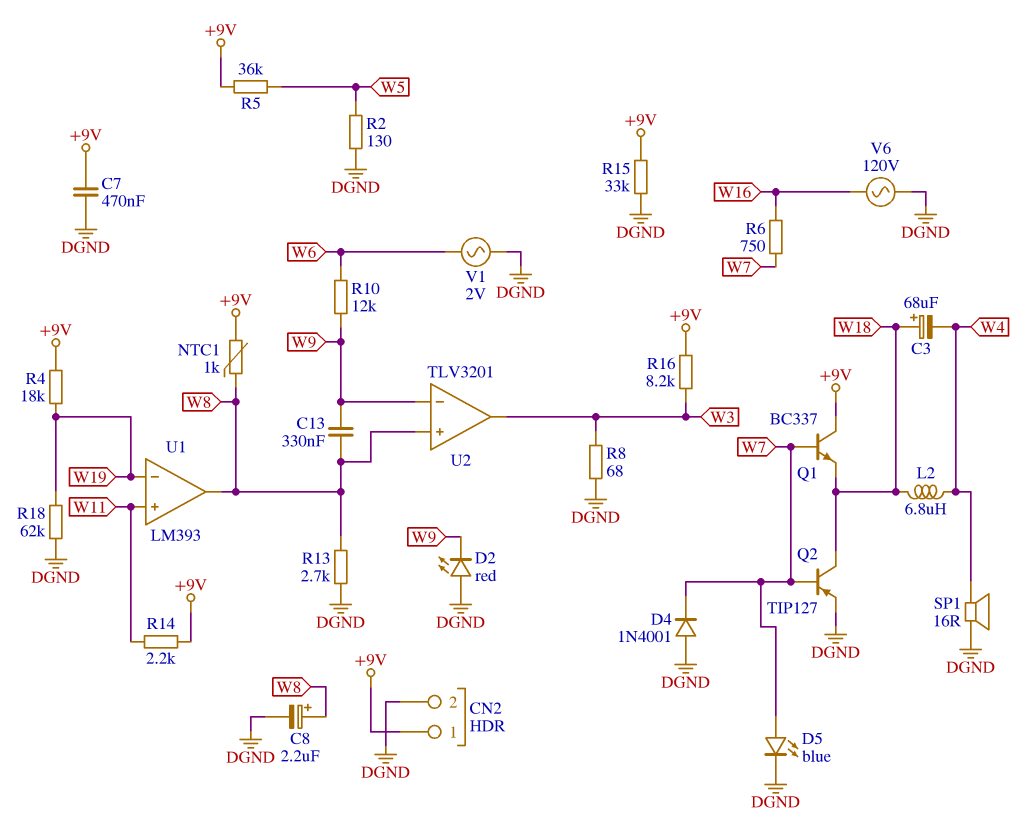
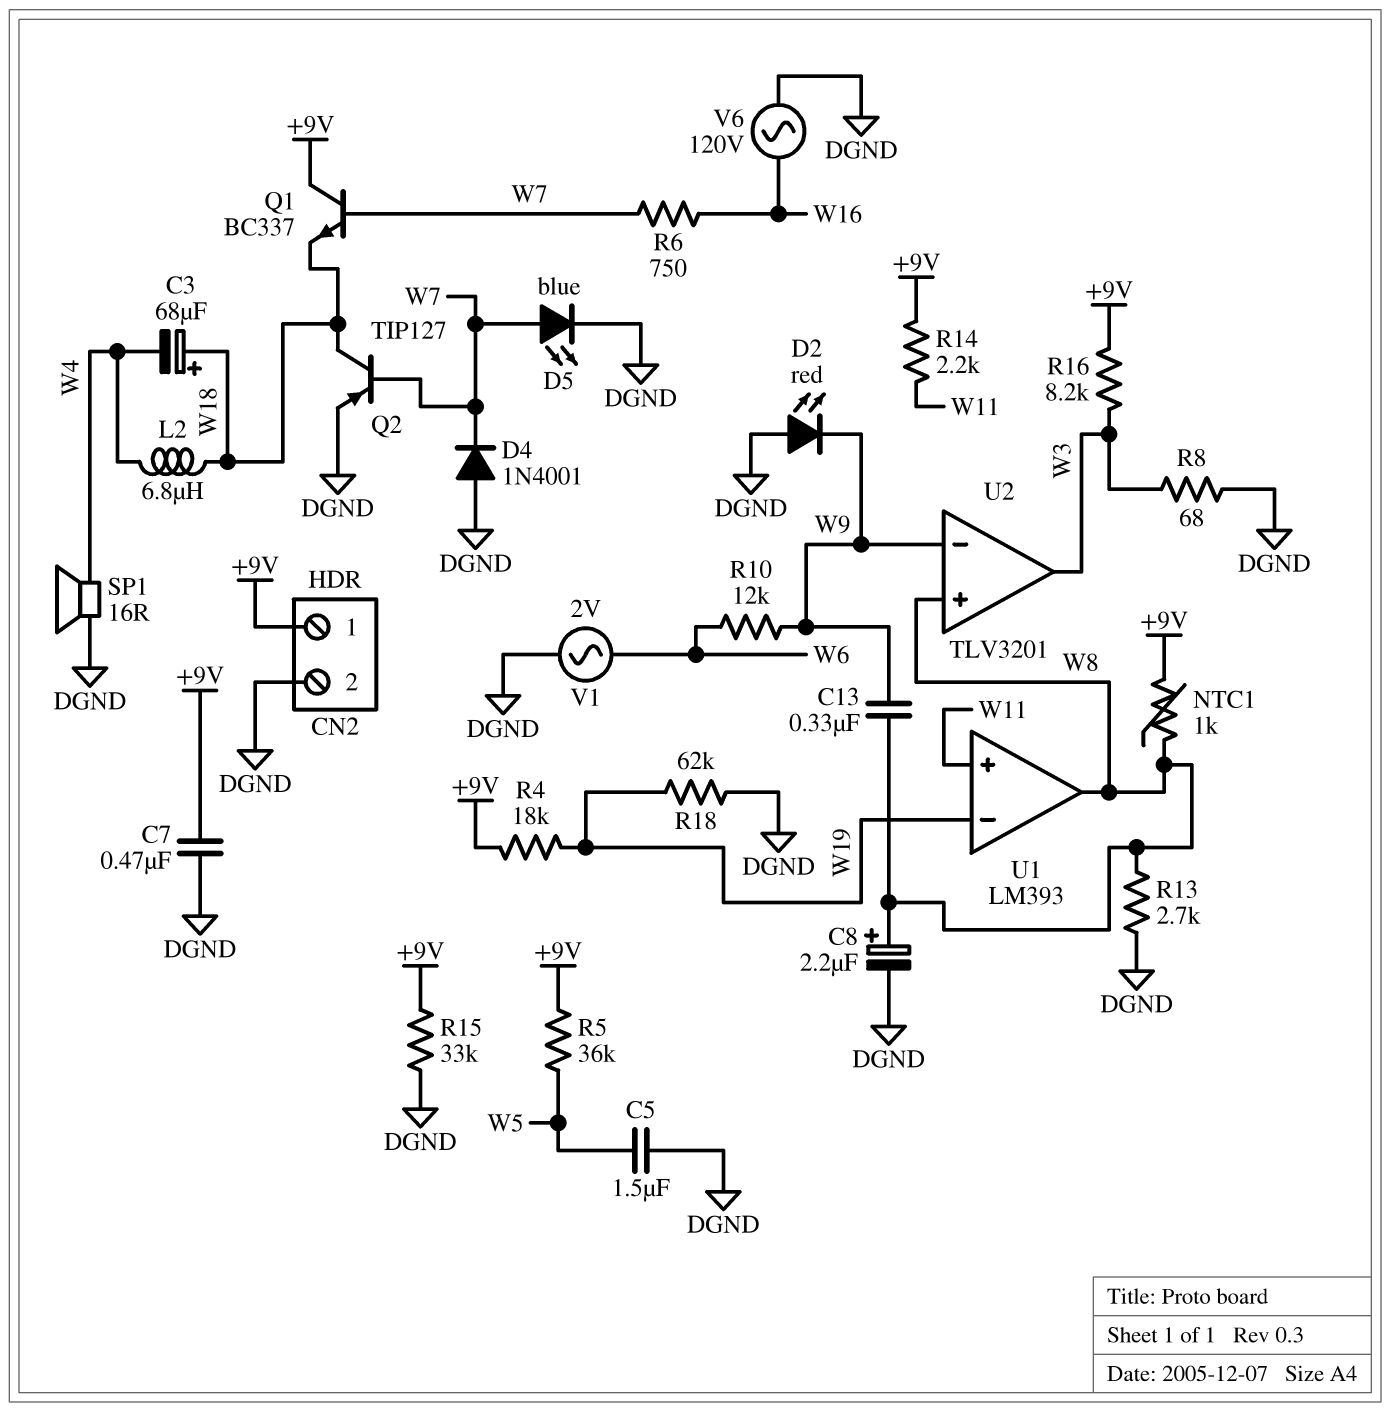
C5: none -> 1.5uF (DGND, W5)
R2: 130 (DGND, W5) -> none

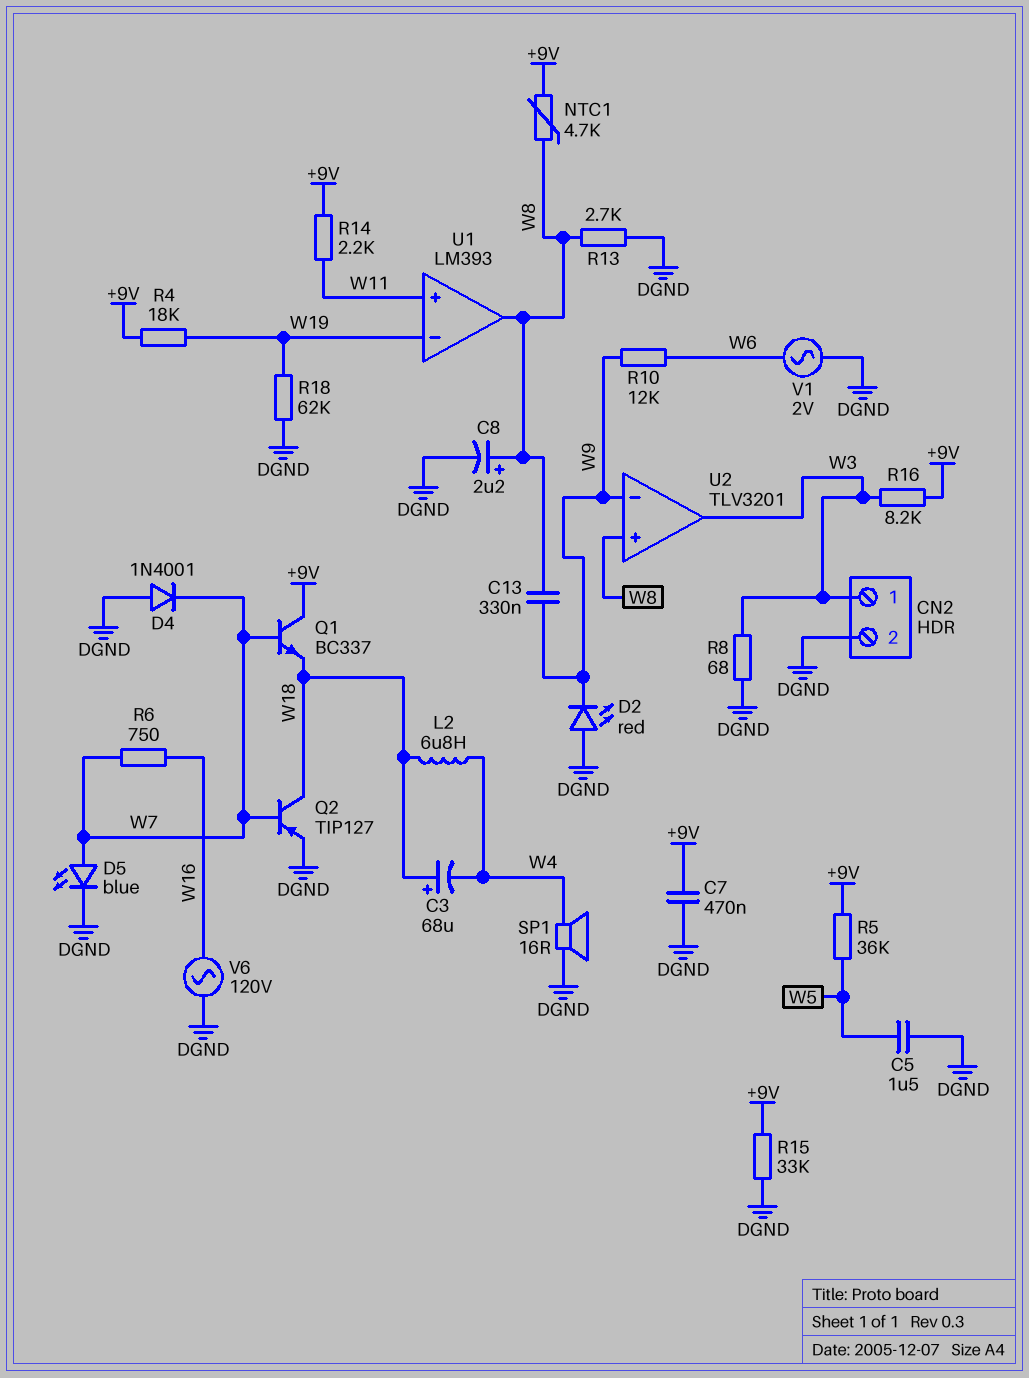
CN2 pin 1: +9V -> W3
NTC1: 1k (+9V, W8) -> 4.7k (+9V, W8)

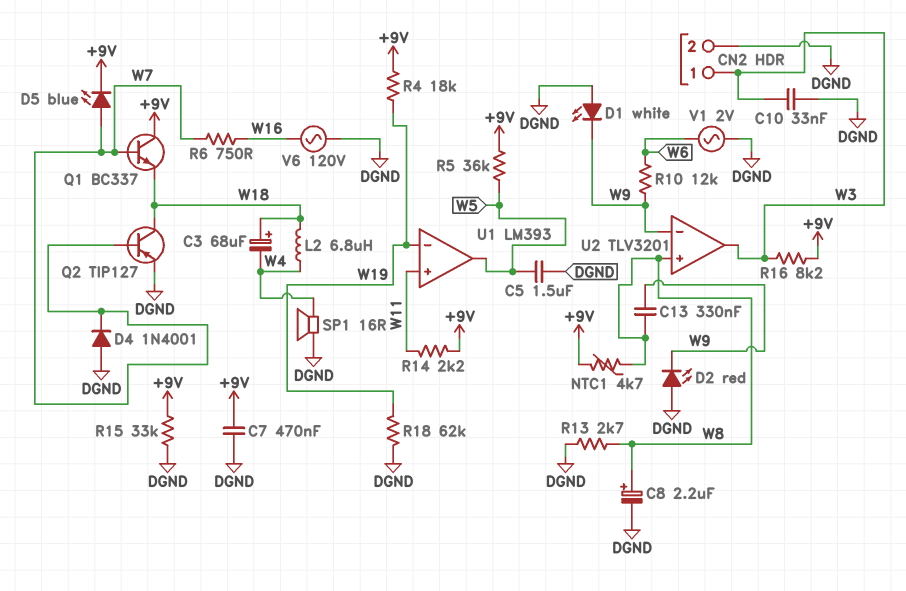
C10: none -> 33nF (DGND, W3)
D1: none -> LED white (A DGND, K W9)
D5: LED blue (A W7, K DGND) -> LED blue (A W7, K +9V)
R8: 68 (DGND, W3) -> none
U1 pin out: W8 -> W5

